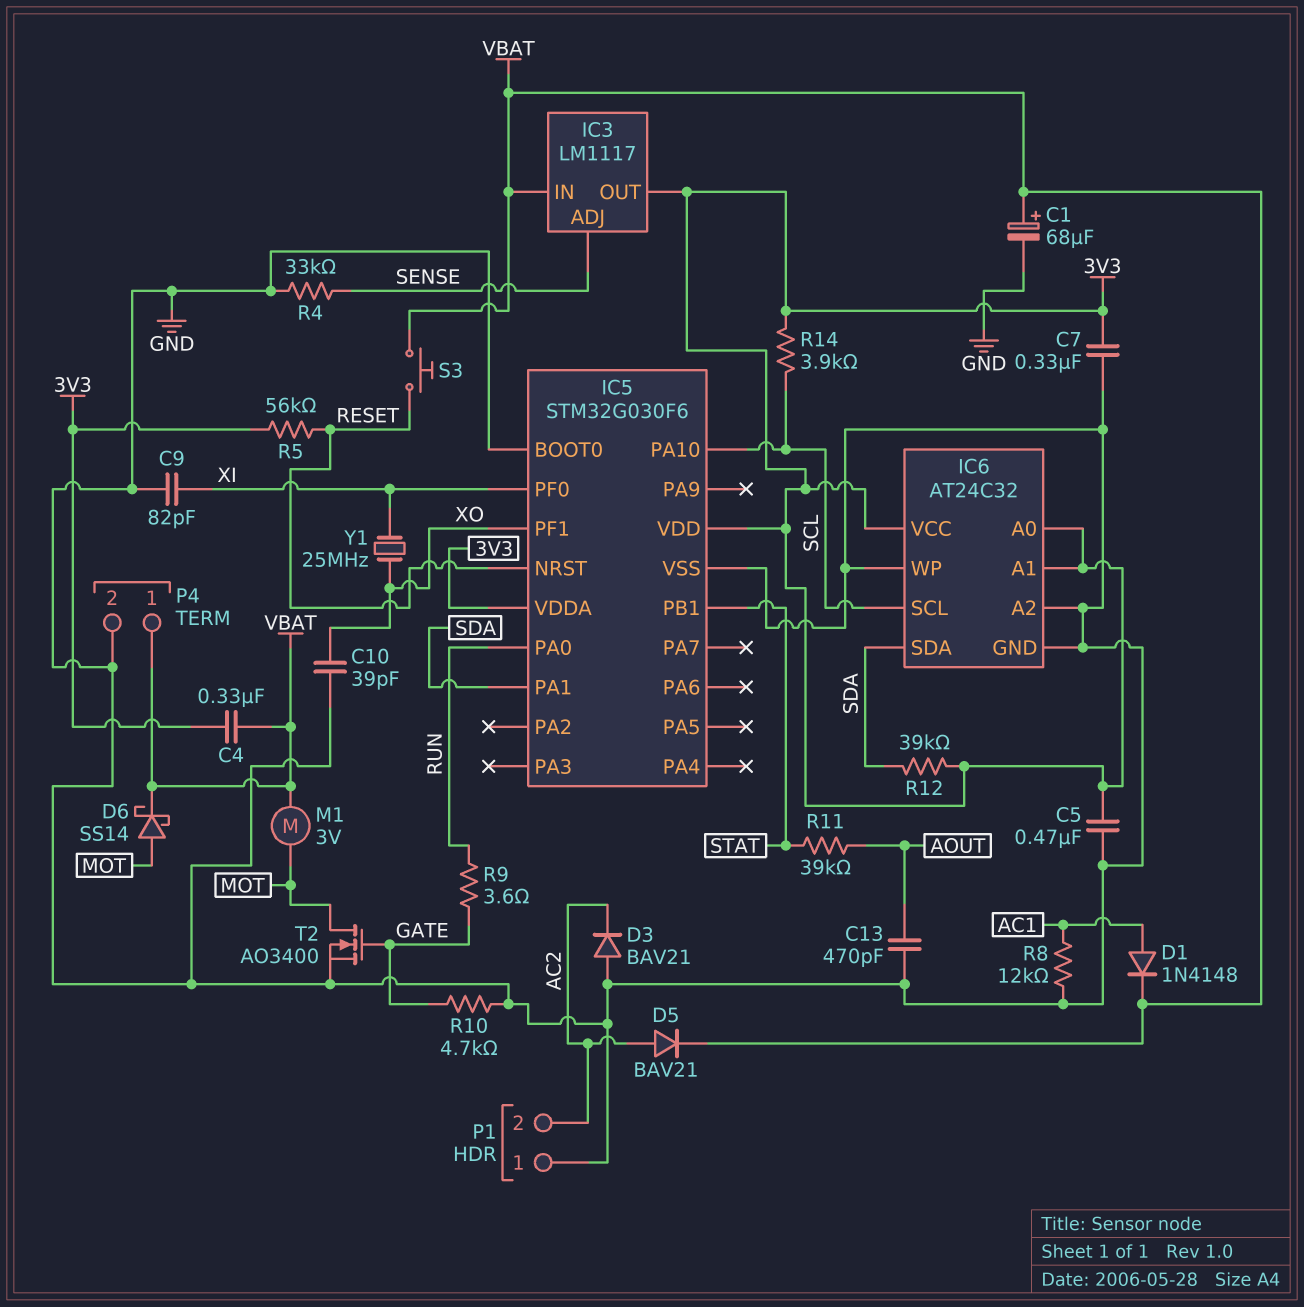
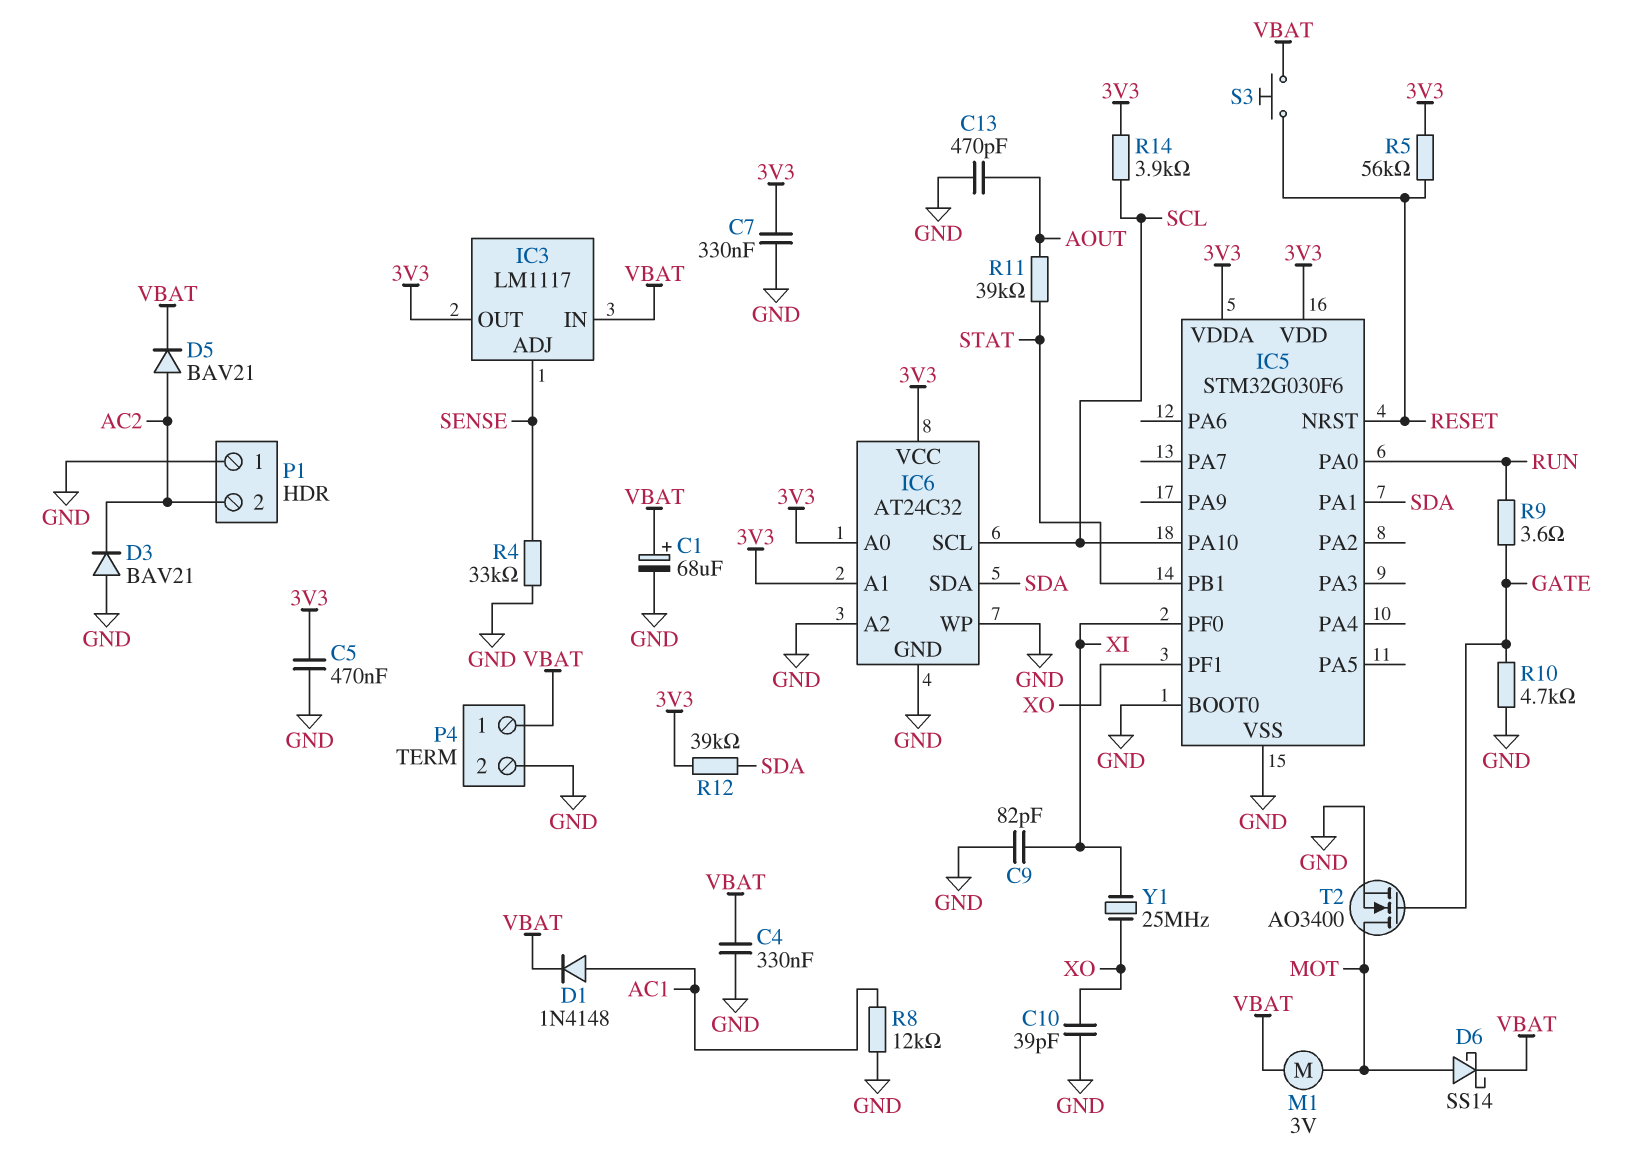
C4: 330nF (3V3, VBAT) -> 330nF (GND, VBAT)

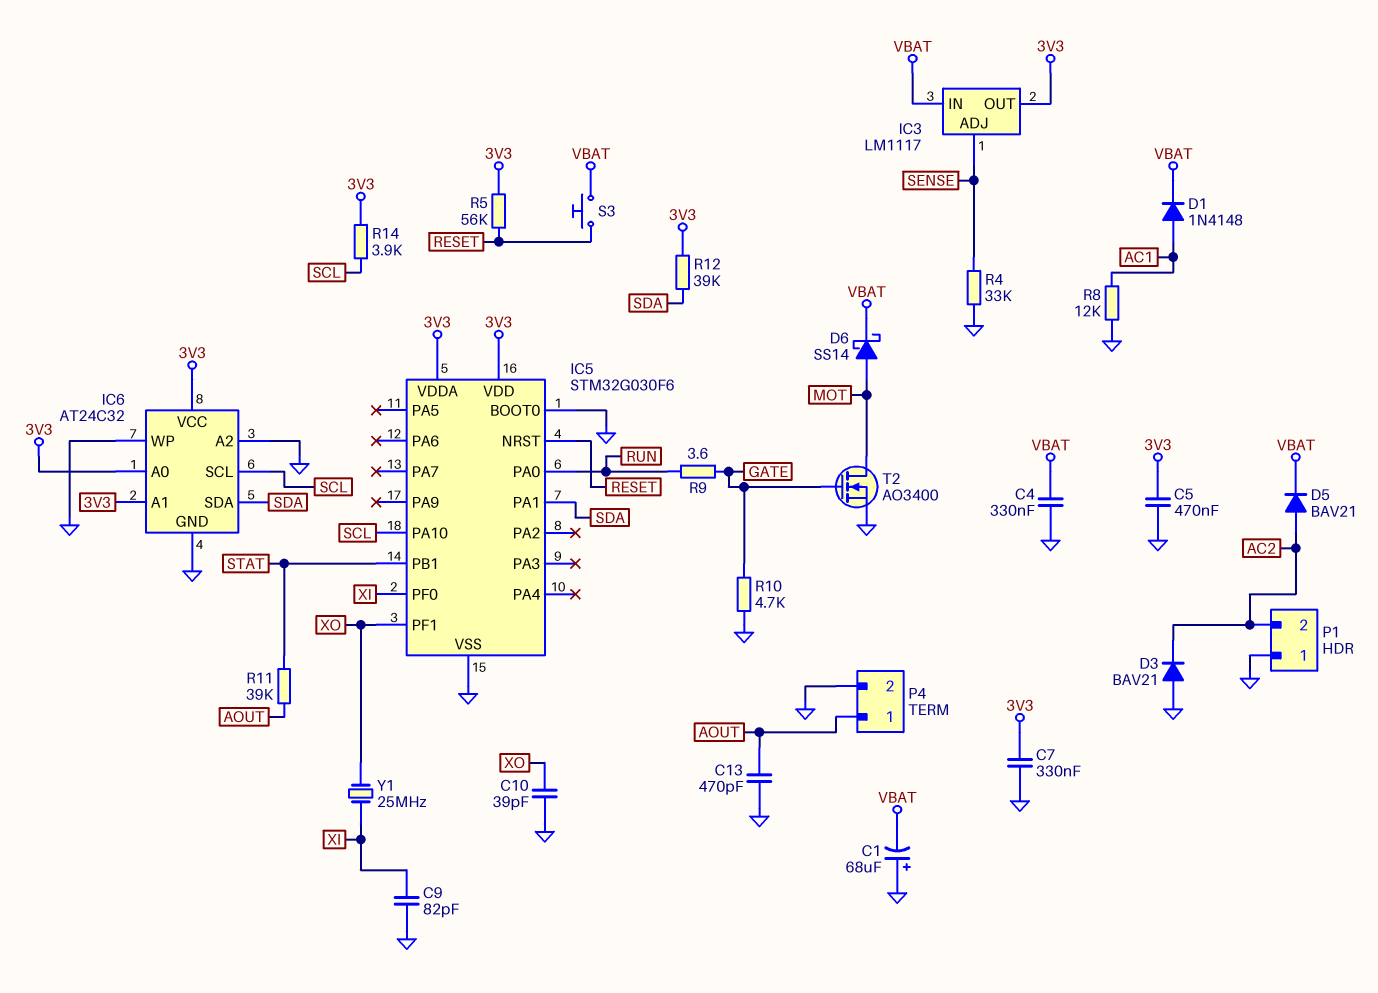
C1: 68uF (plus VBAT, minus GND) -> 68uF (plus GND, minus VBAT)
M1: motor 3V (MOT, VBAT) -> none
P4 pin 1: VBAT -> AOUT

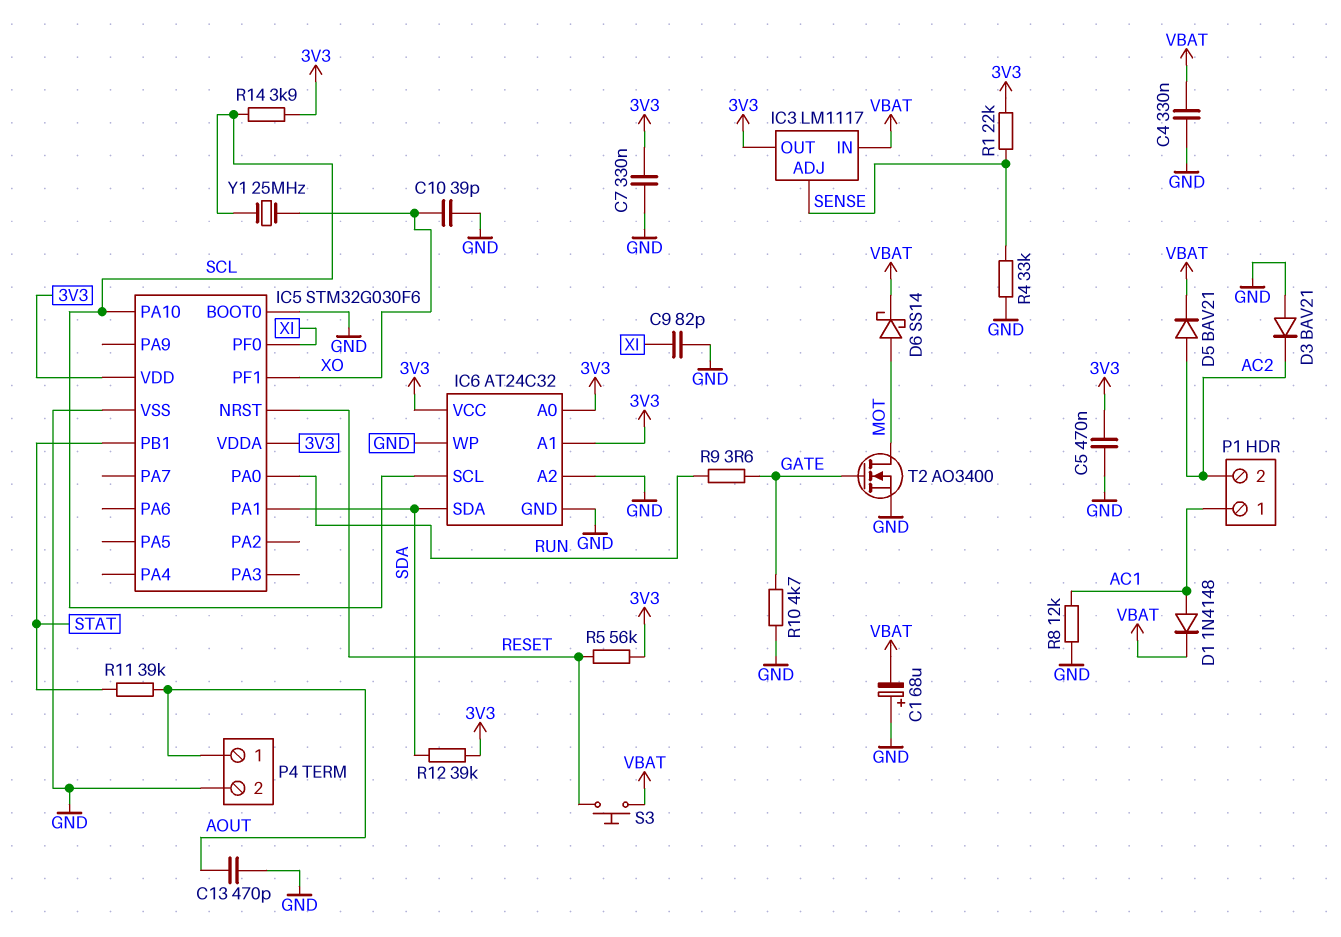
P1 pin 1: GND -> AC1
R1: none -> 22k (3V3, SENSE)
Y1: 25MHz (XI, XO) -> 25MHz (SCL, XO)

